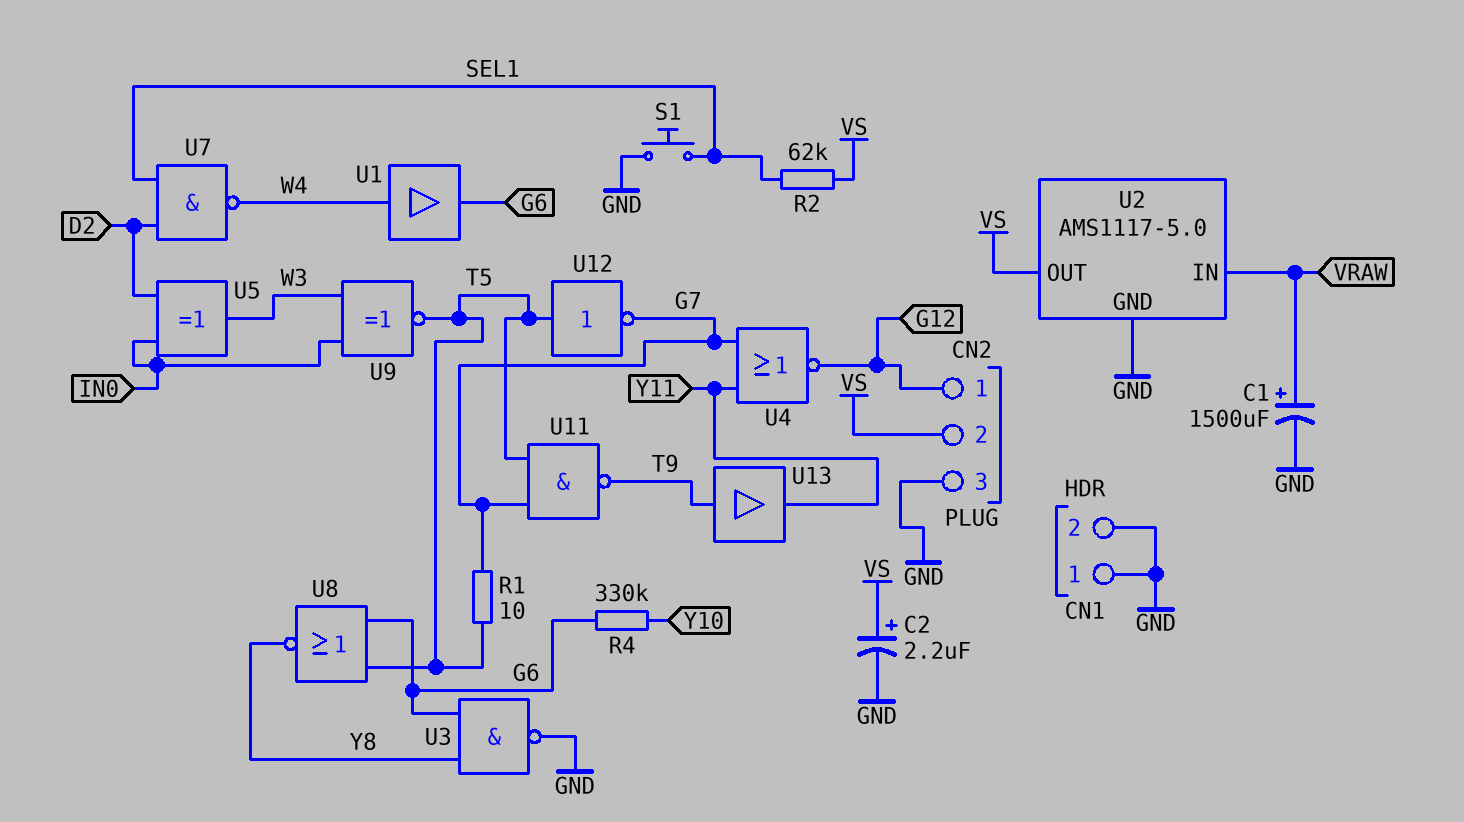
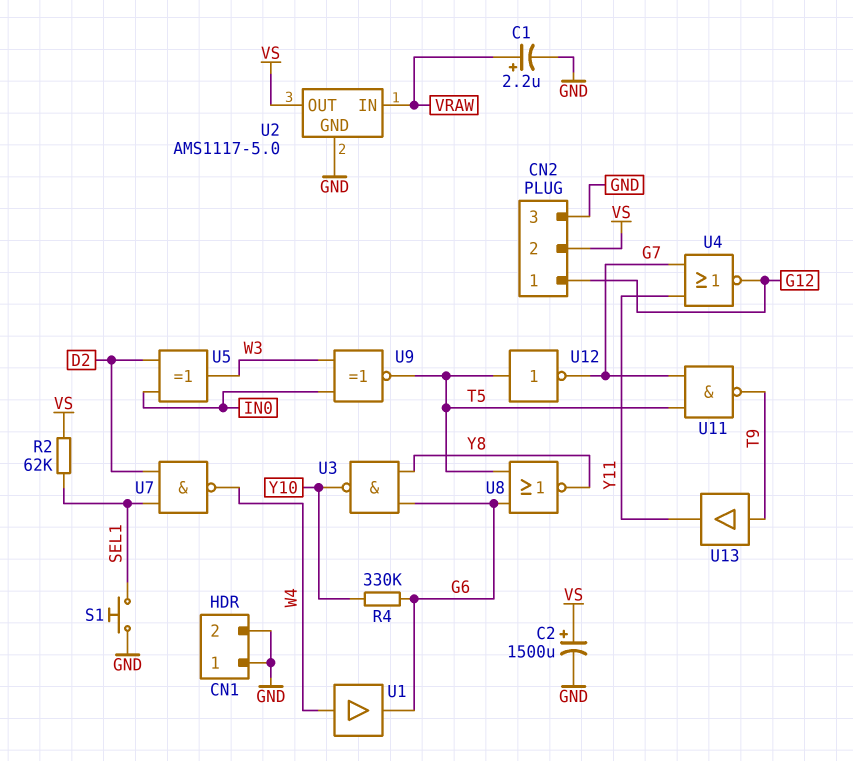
C1: 1500uF (plus VRAW, minus GND) -> 2.2uF (plus VRAW, minus GND)
C2: 2.2uF (plus VS, minus GND) -> 1500uF (plus VS, minus GND)
R1: 10 (G7, T5) -> none
U3: NAND (in G6, in Y8, out GND) -> NAND (in G6, in Y8, out Y10)

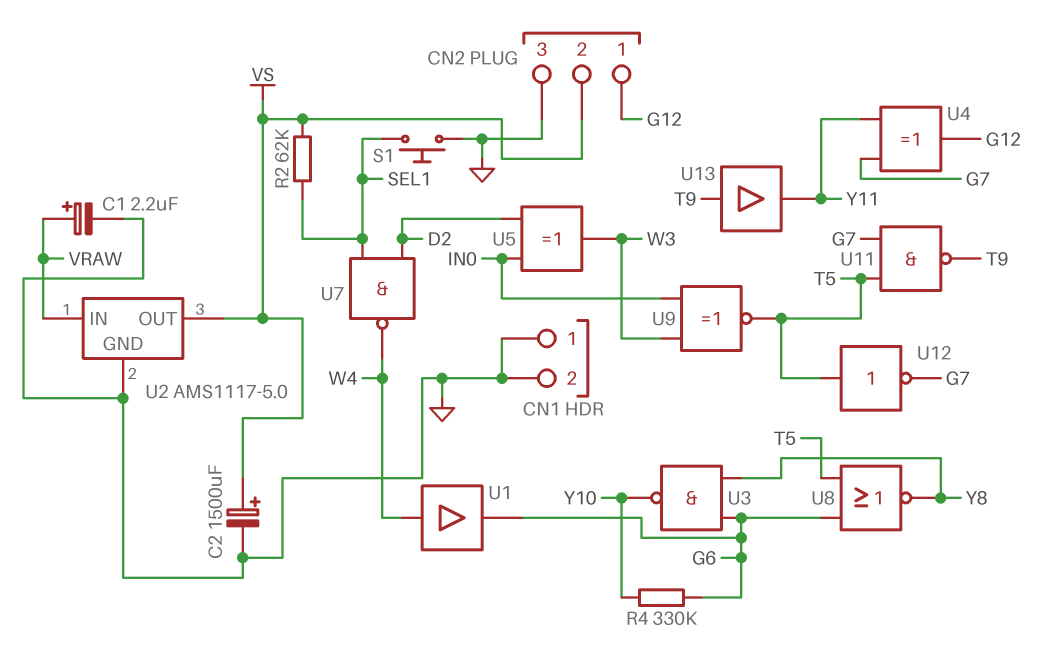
U4: NOR (in G7, in Y11, out G12) -> XOR (in G7, in Y11, out G12)

